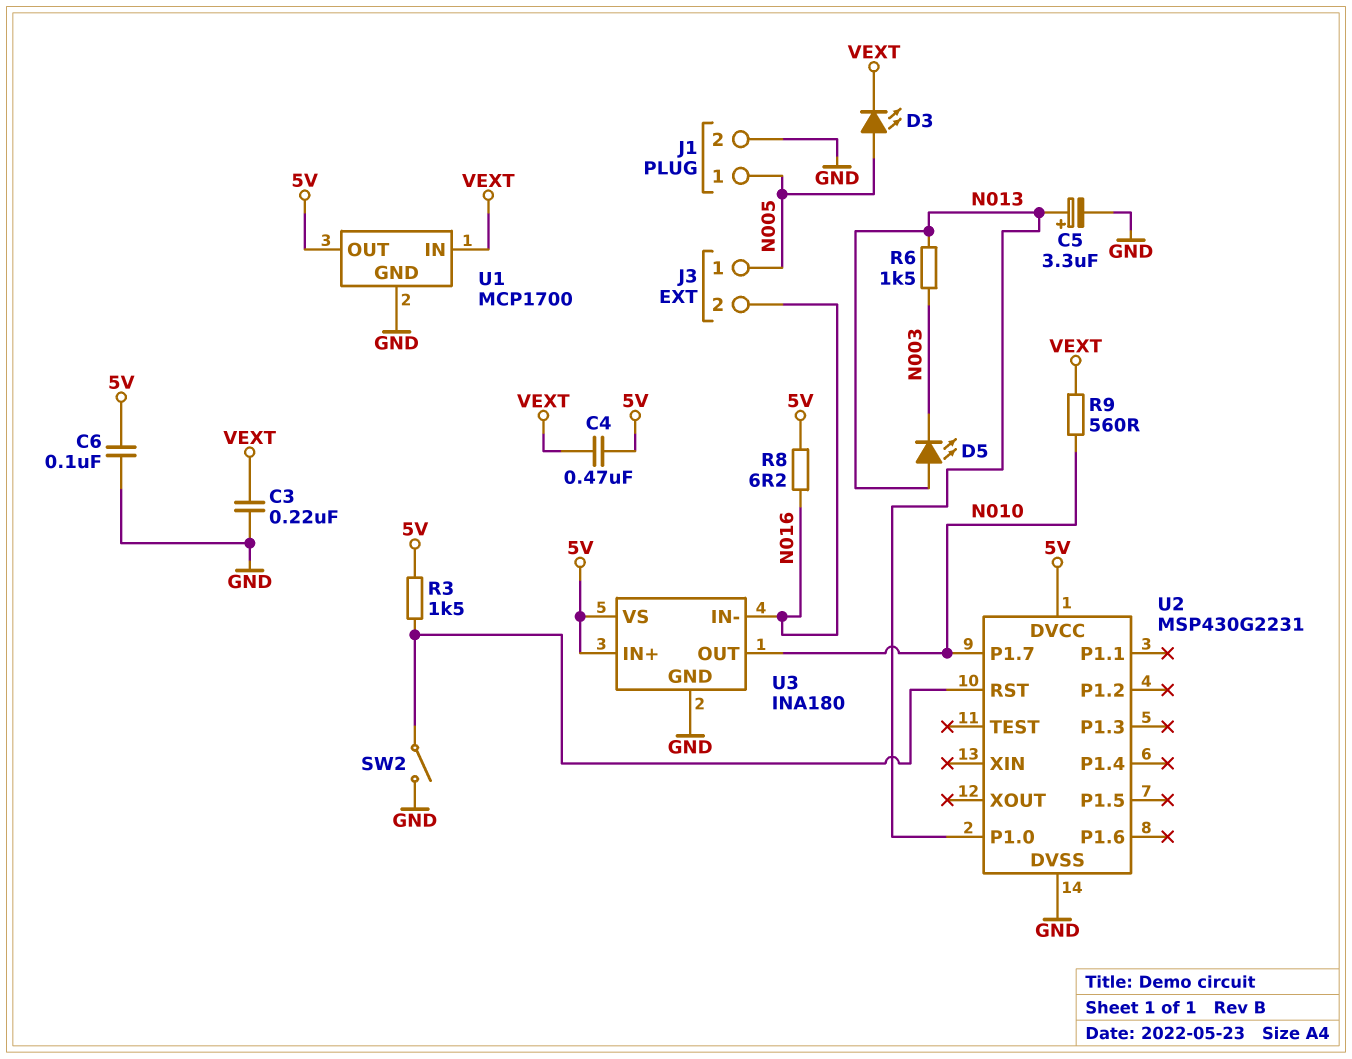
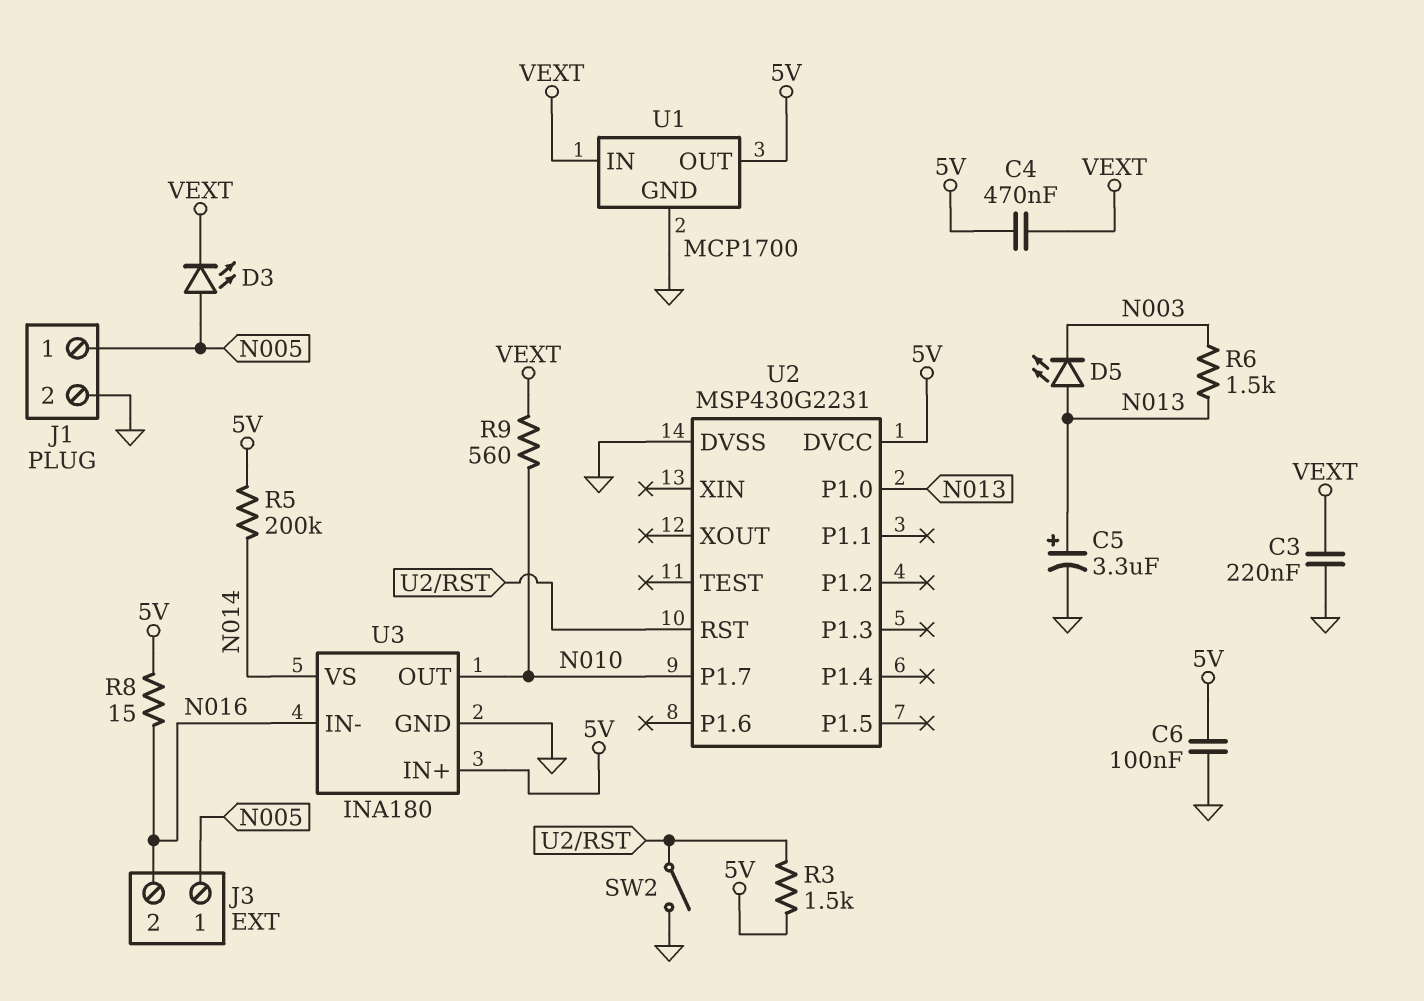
R5: none -> 200k (5V, N014)
R8: 6.2 (5V, N016) -> 15 (5V, N016)
U3 pin VS: 5V -> N014

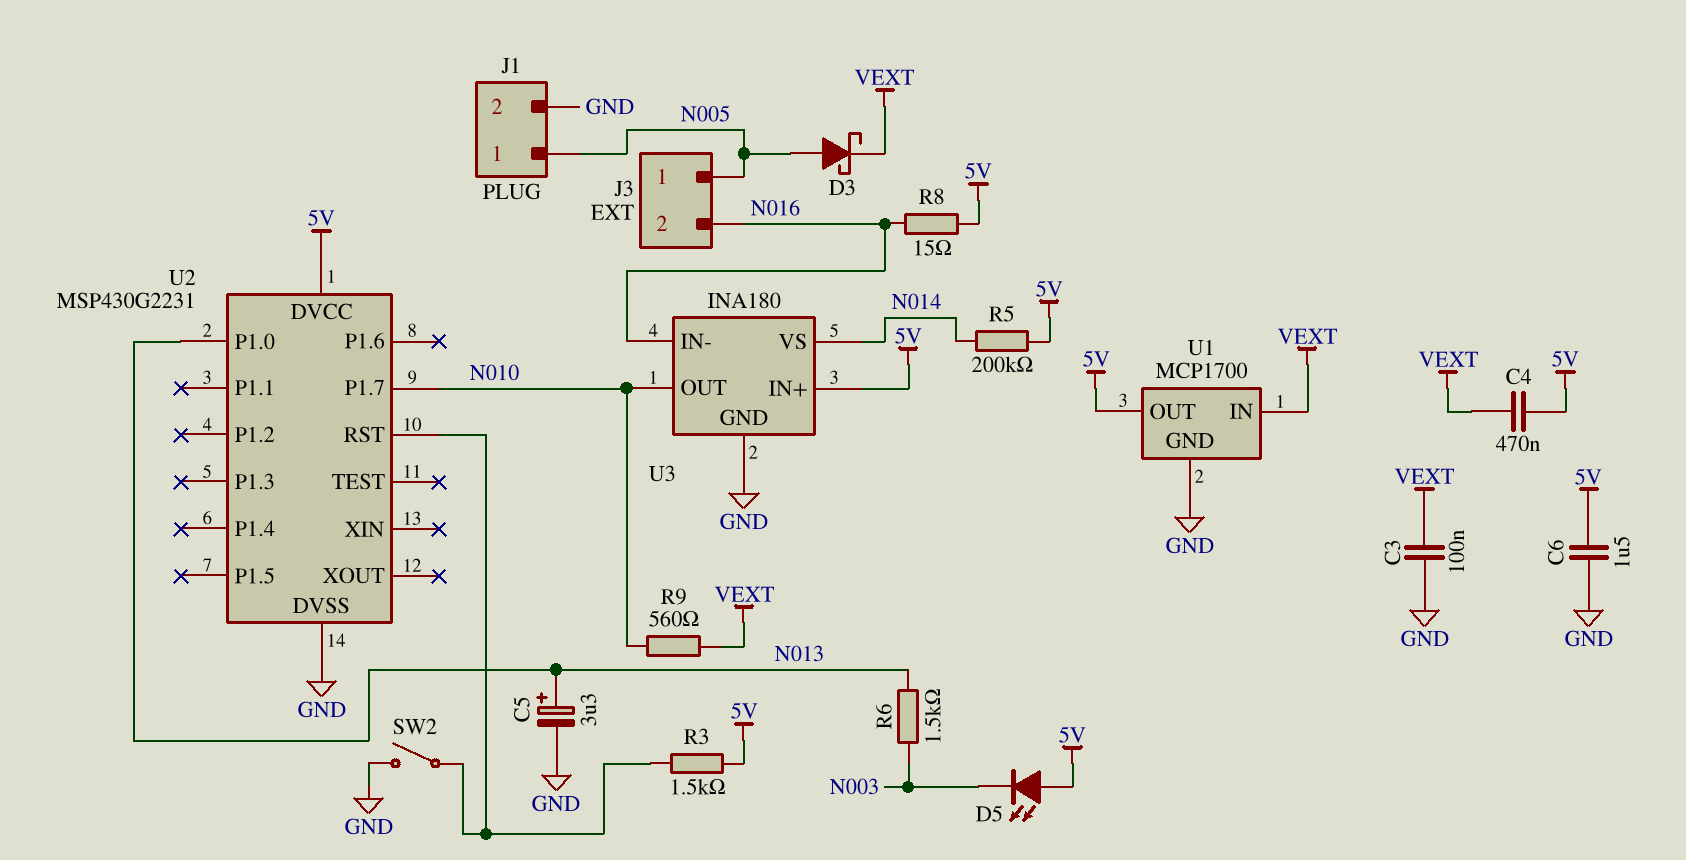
C3: 220nF (GND, VEXT) -> 100nF (GND, VEXT)
C6: 100nF (5V, GND) -> 1.5uF (5V, GND)
D3: LED (A N005, K VEXT) -> schottky (A N005, K VEXT)
D5: LED (A N013, K N003) -> LED (A 5V, K N003)

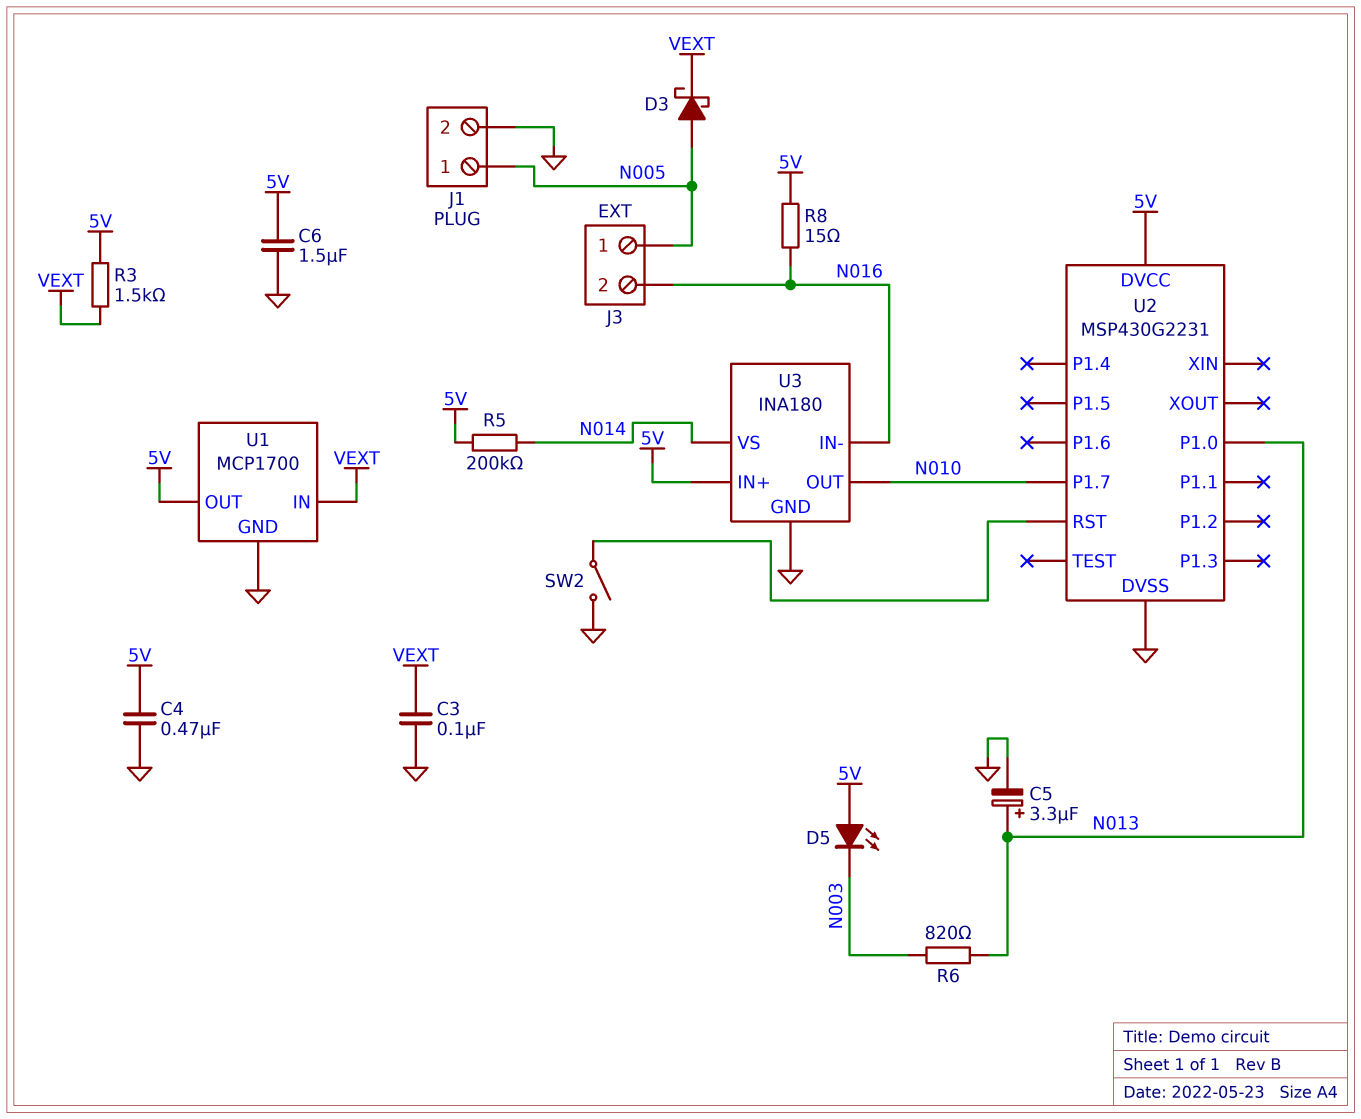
C4: 470nF (5V, VEXT) -> 470nF (5V, GND)
R3: 1.5k (5V, U2/RST) -> 1.5k (5V, VEXT)
R6: 1.5k (N003, N013) -> 820 (N003, N013)
R9: 560 (N010, VEXT) -> none

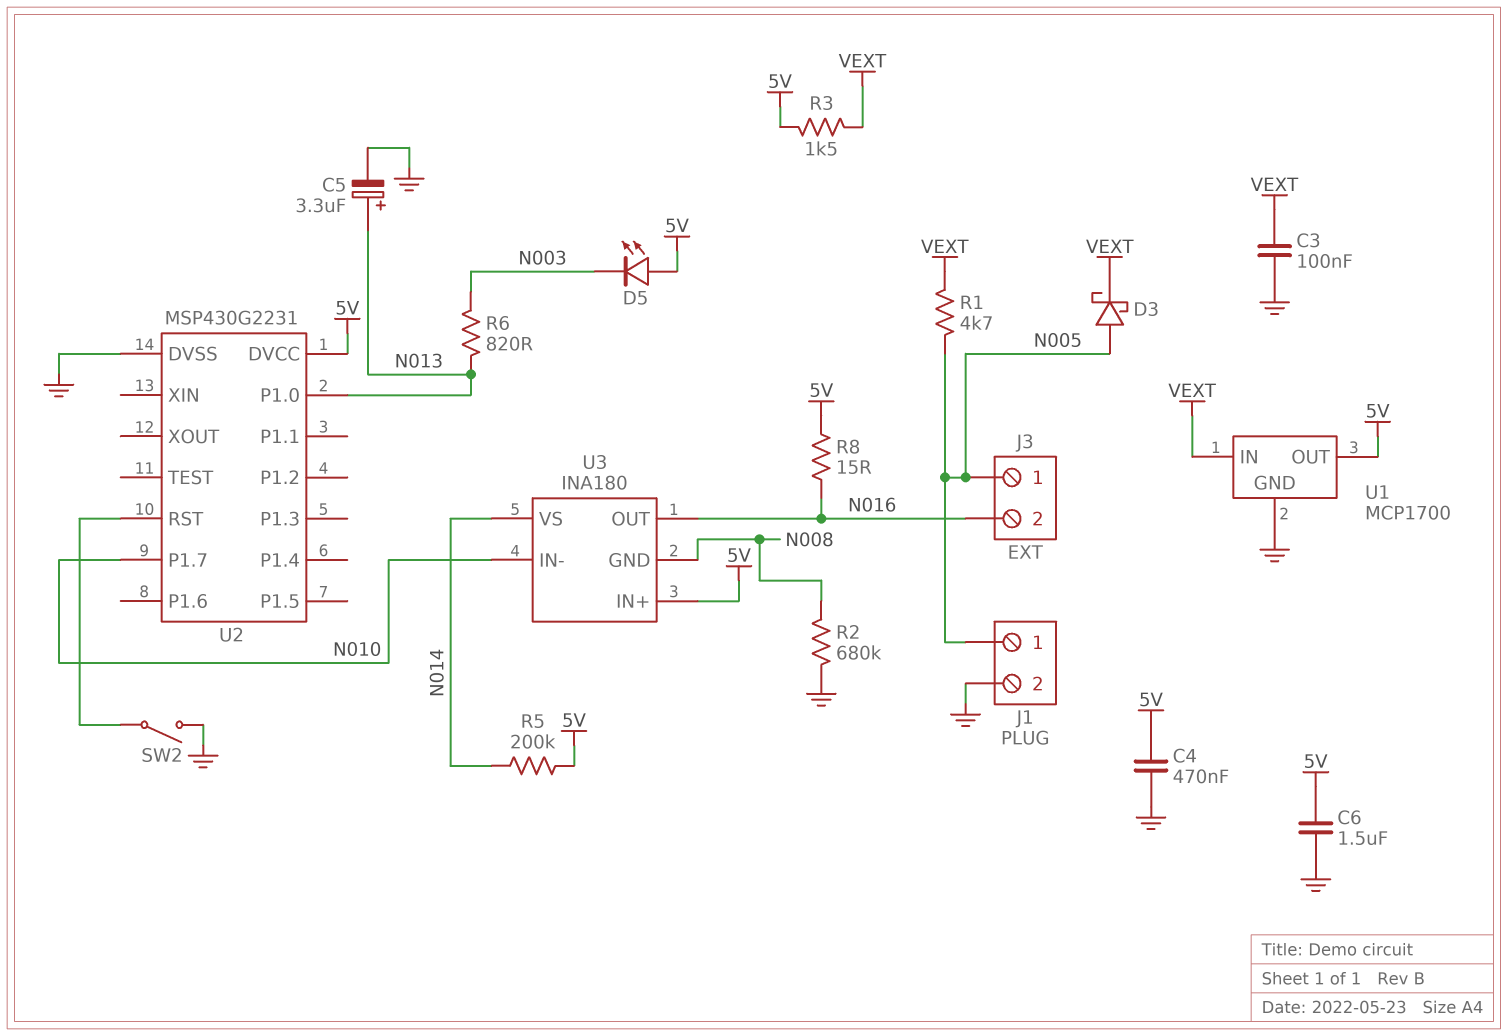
R1: none -> 4.7k (N005, VEXT)
R2: none -> 680k (GND, N008)
U3 pin GND: GND -> N008
U3 pin IN-: N016 -> N010
U3 pin OUT: N010 -> N016

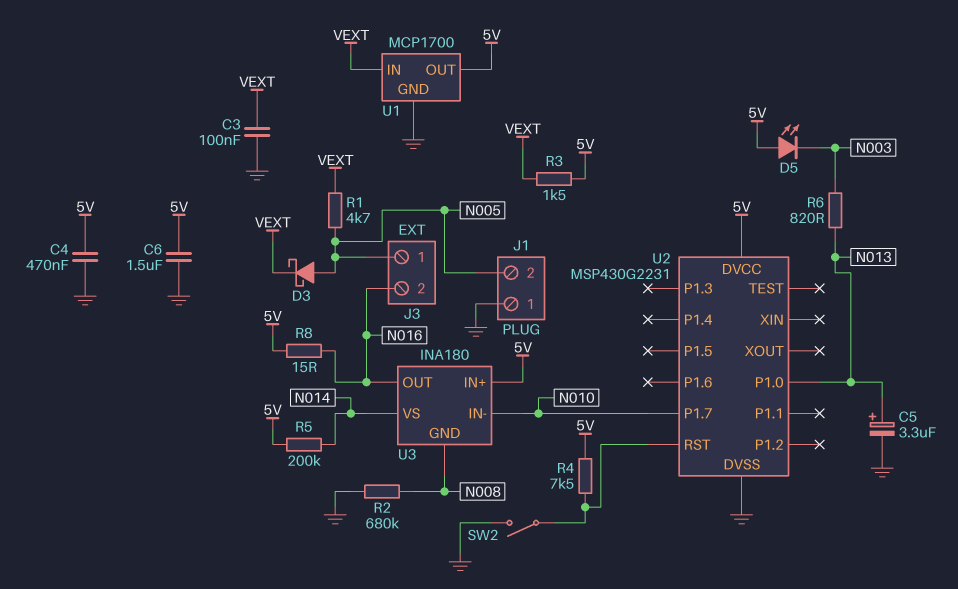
J1 pin 1: N005 -> GND
J1 pin 2: GND -> N005
R4: none -> 7.5k (5V, U2/RST)

